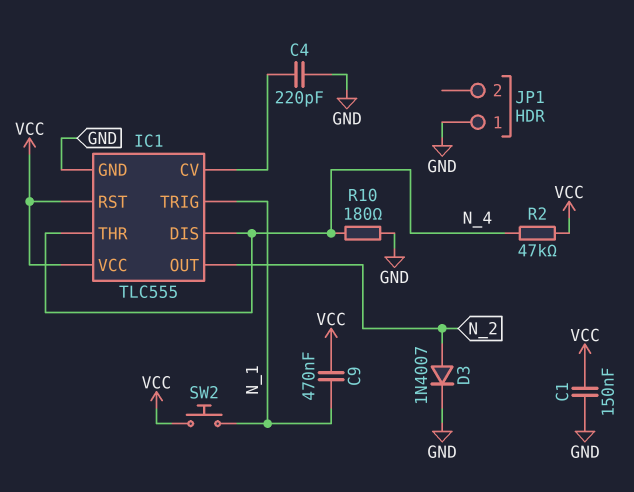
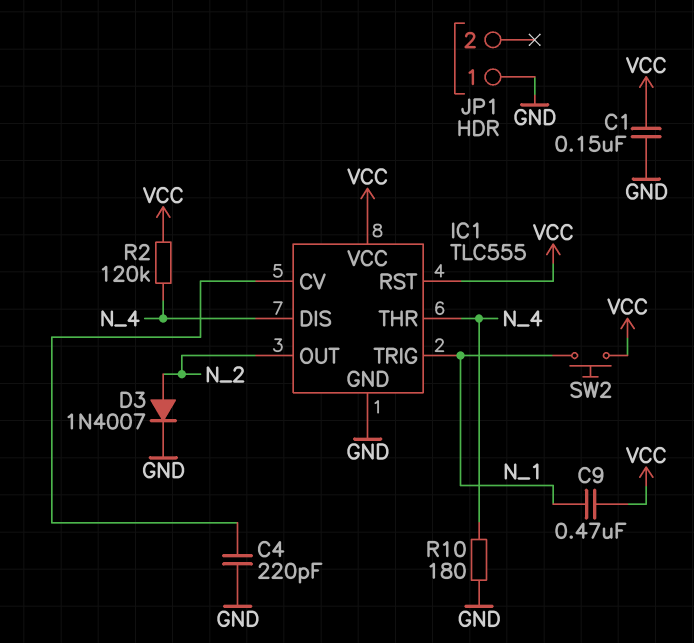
R2: 47k (N_4, VCC) -> 120k (N_4, VCC)

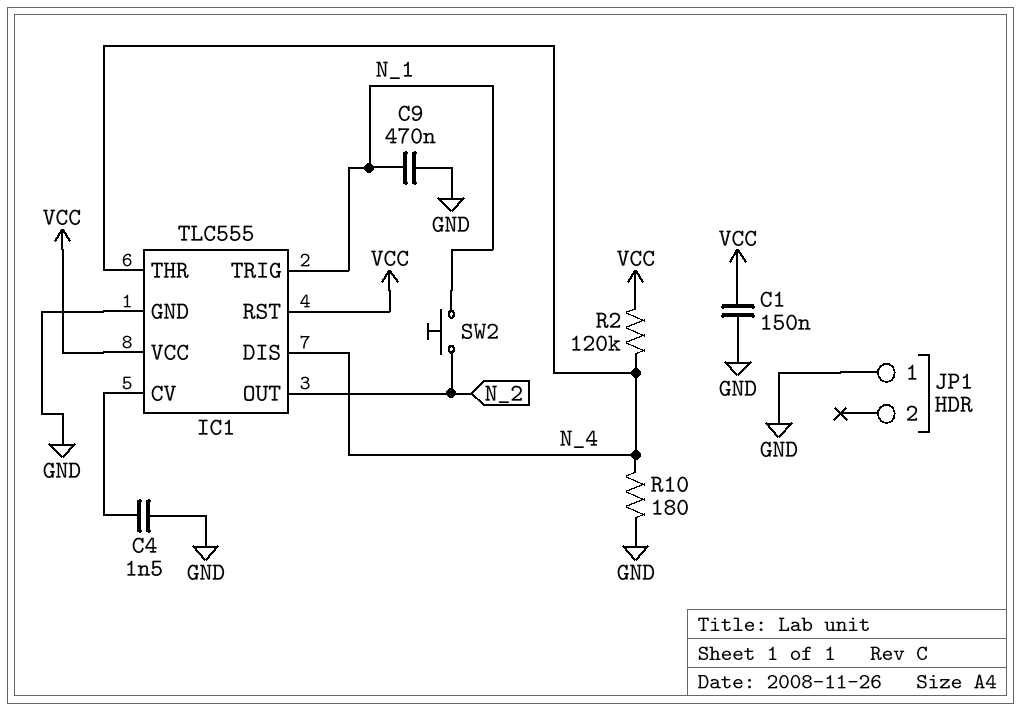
C4: 220pF (GND, IC1/CV) -> 1.5nF (GND, IC1/CV)
C9: 470nF (N_1, VCC) -> 470nF (GND, N_1)
D3: diode 1N4007 (A N_2, K GND) -> none
SW2: button (N_1, VCC) -> button (N_1, N_2)

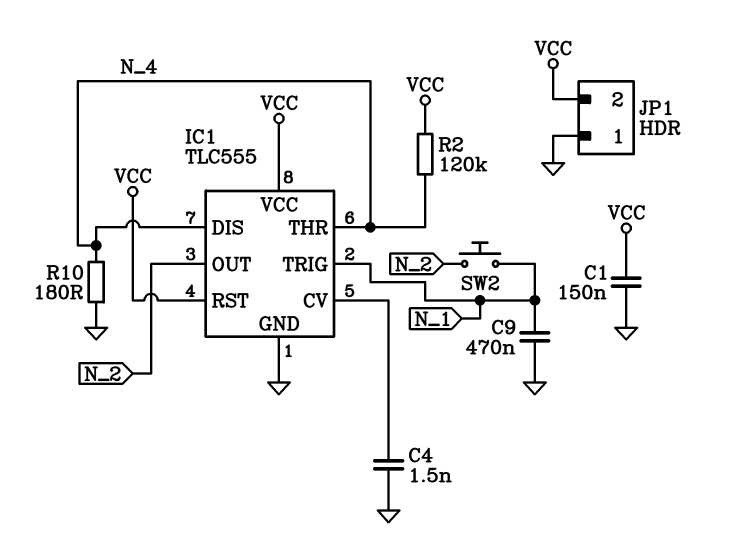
JP1 pin 2: none -> VCC

